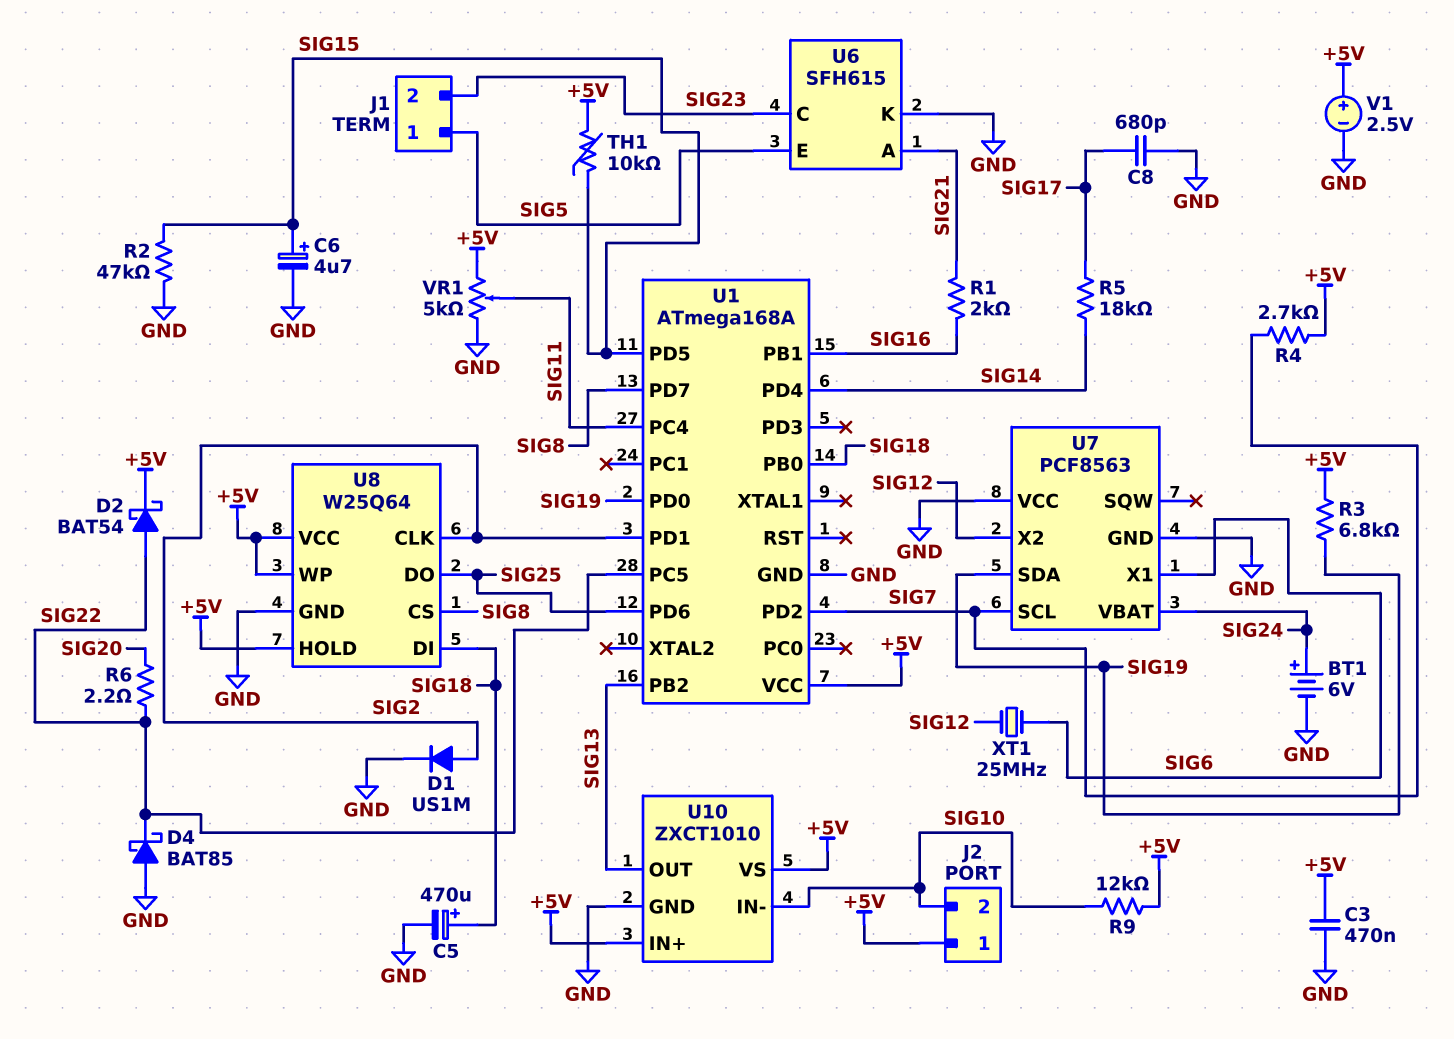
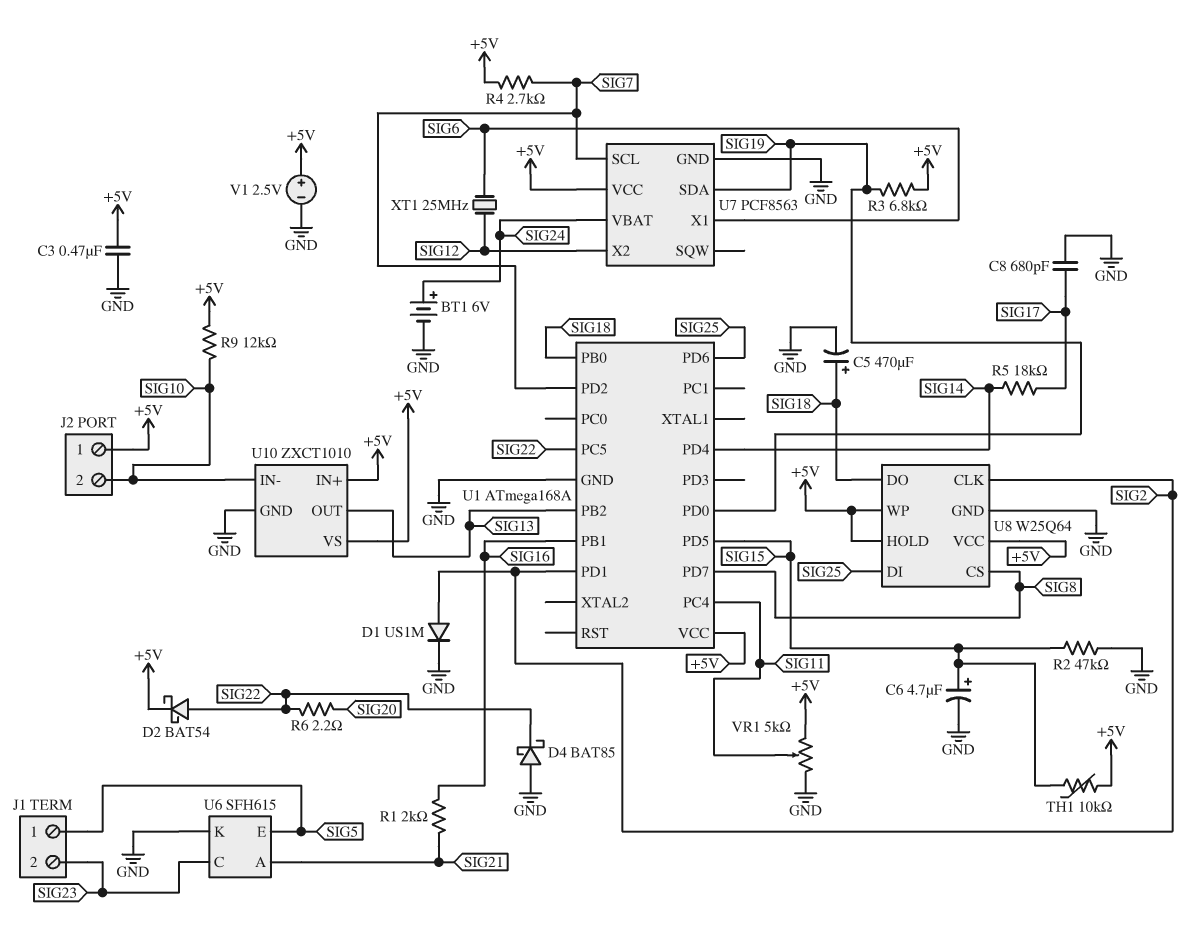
U7 pin VCC: GND -> +5V
U8 pin DI: SIG18 -> SIG25
U8 pin DO: SIG25 -> SIG18

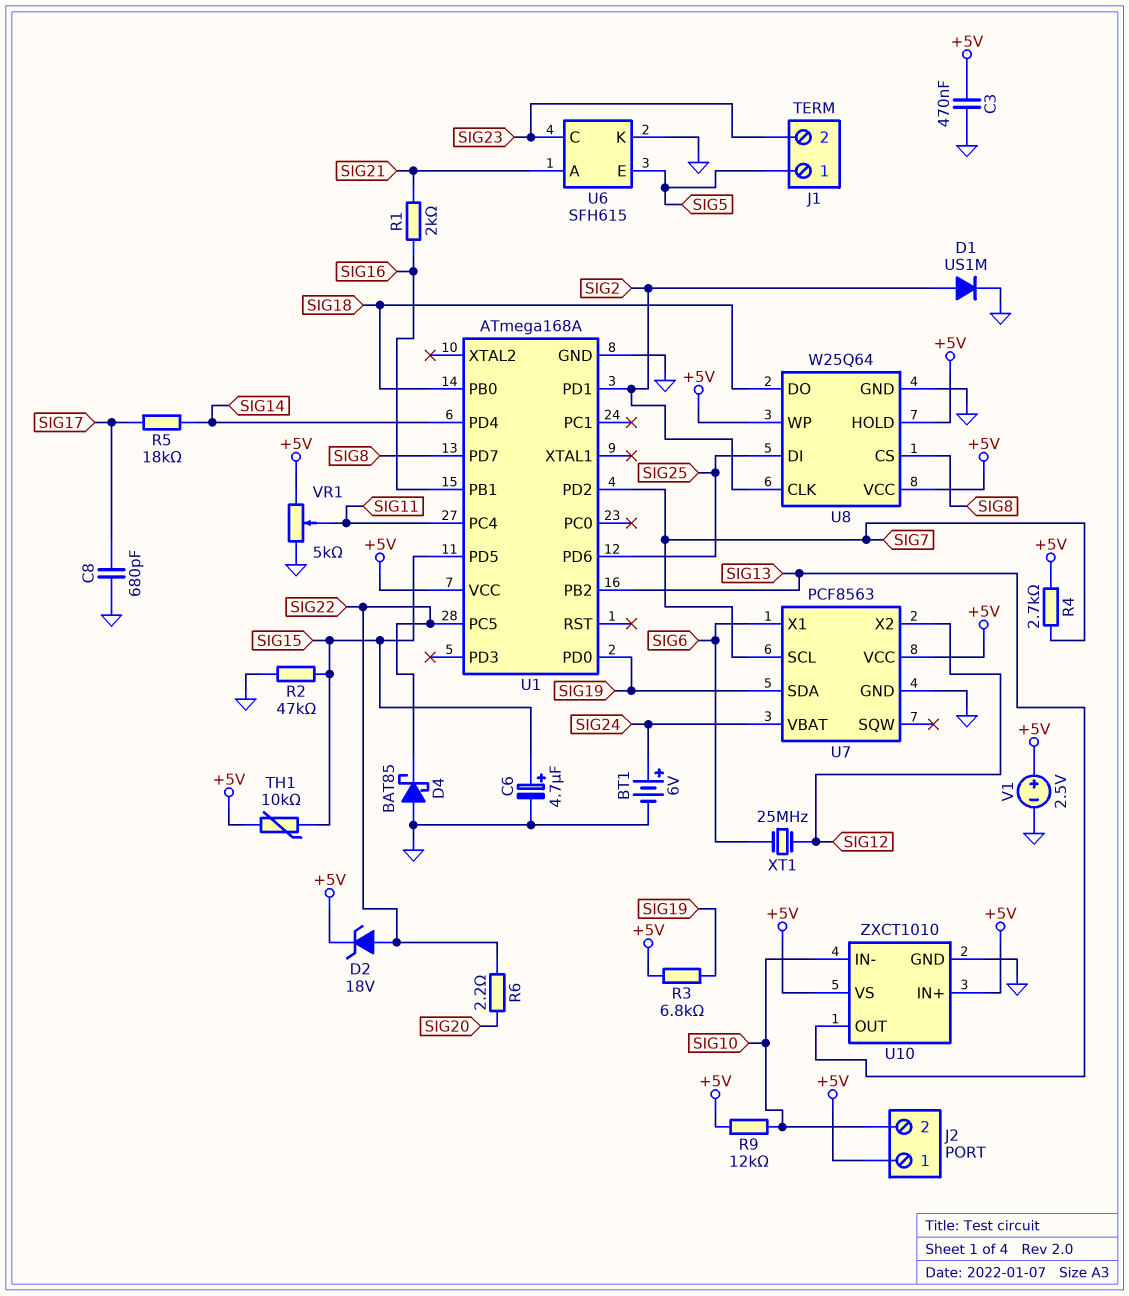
C5: 470uF (plus SIG18, minus GND) -> none
D2: schottky BAT54 (A SIG22, K +5V) -> zener 18V (A SIG22, K +5V)

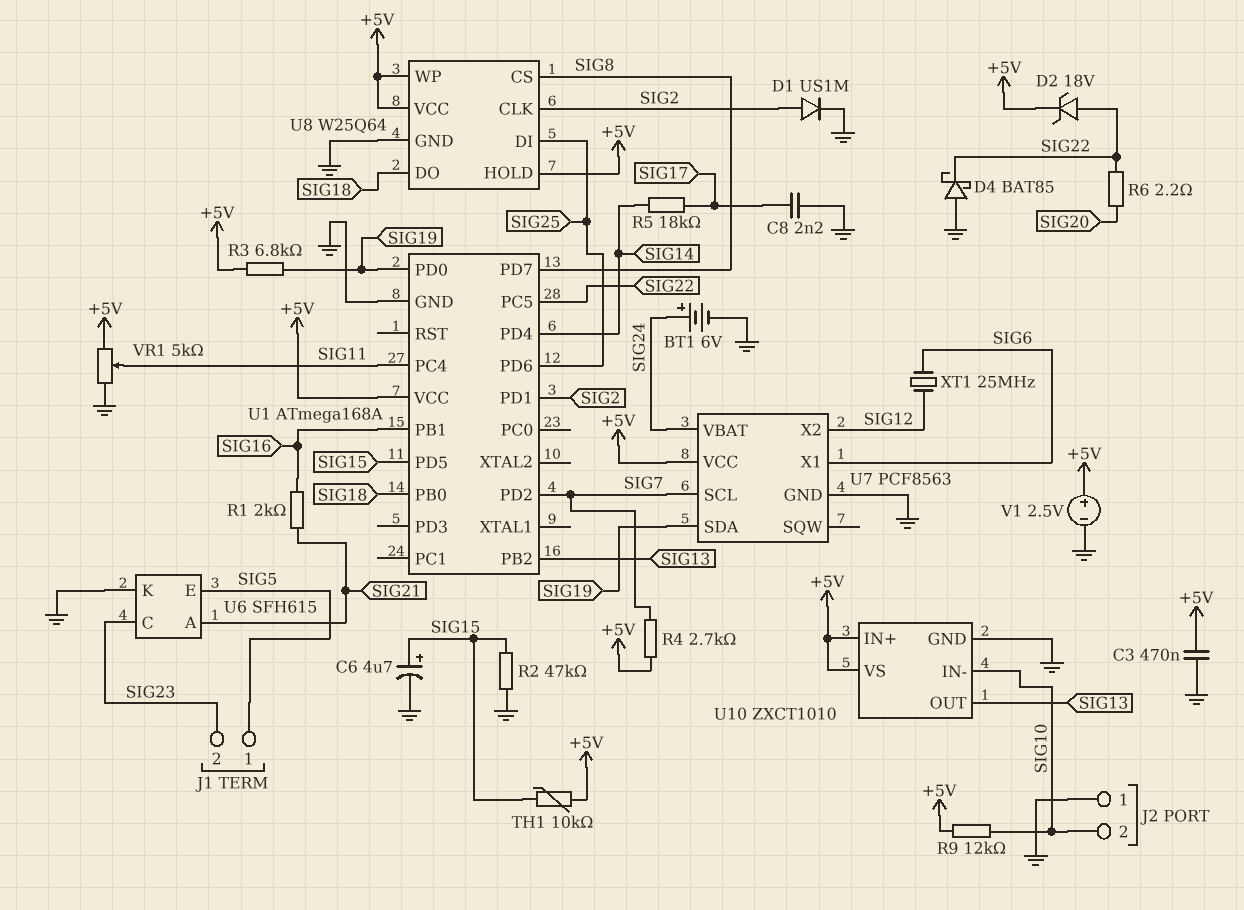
C8: 680pF (GND, SIG17) -> 2.2nF (GND, SIG17)
J2 pin 1: +5V -> GND

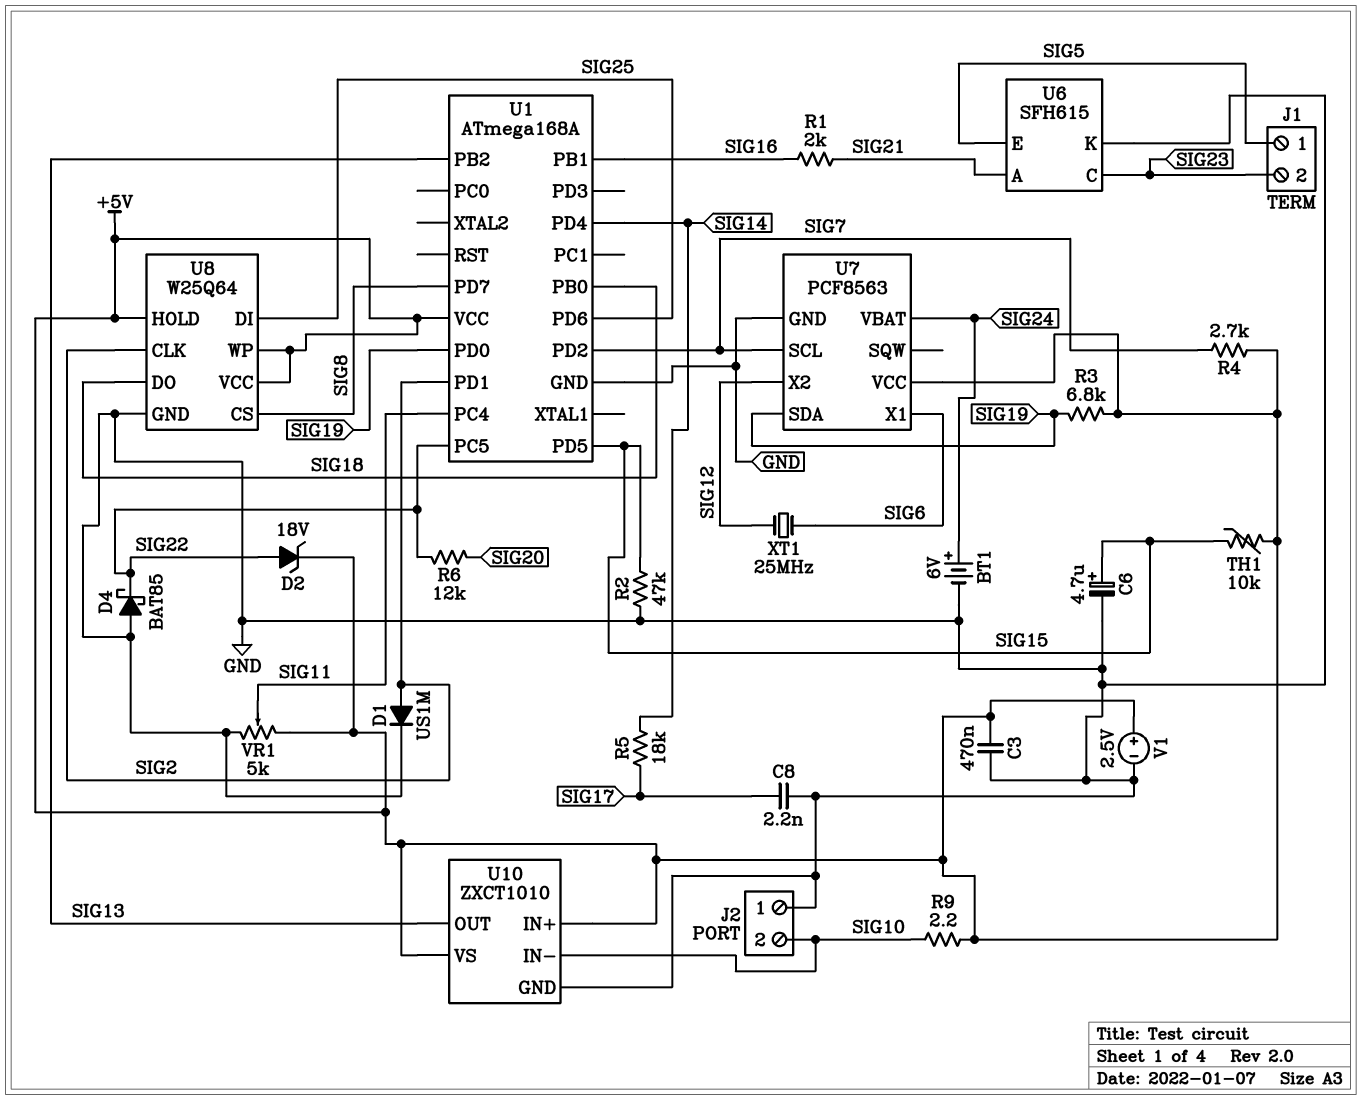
R6: 2.2 (SIG20, SIG22) -> 12k (SIG20, SIG22)
R9: 12k (+5V, SIG10) -> 2.2 (+5V, SIG10)

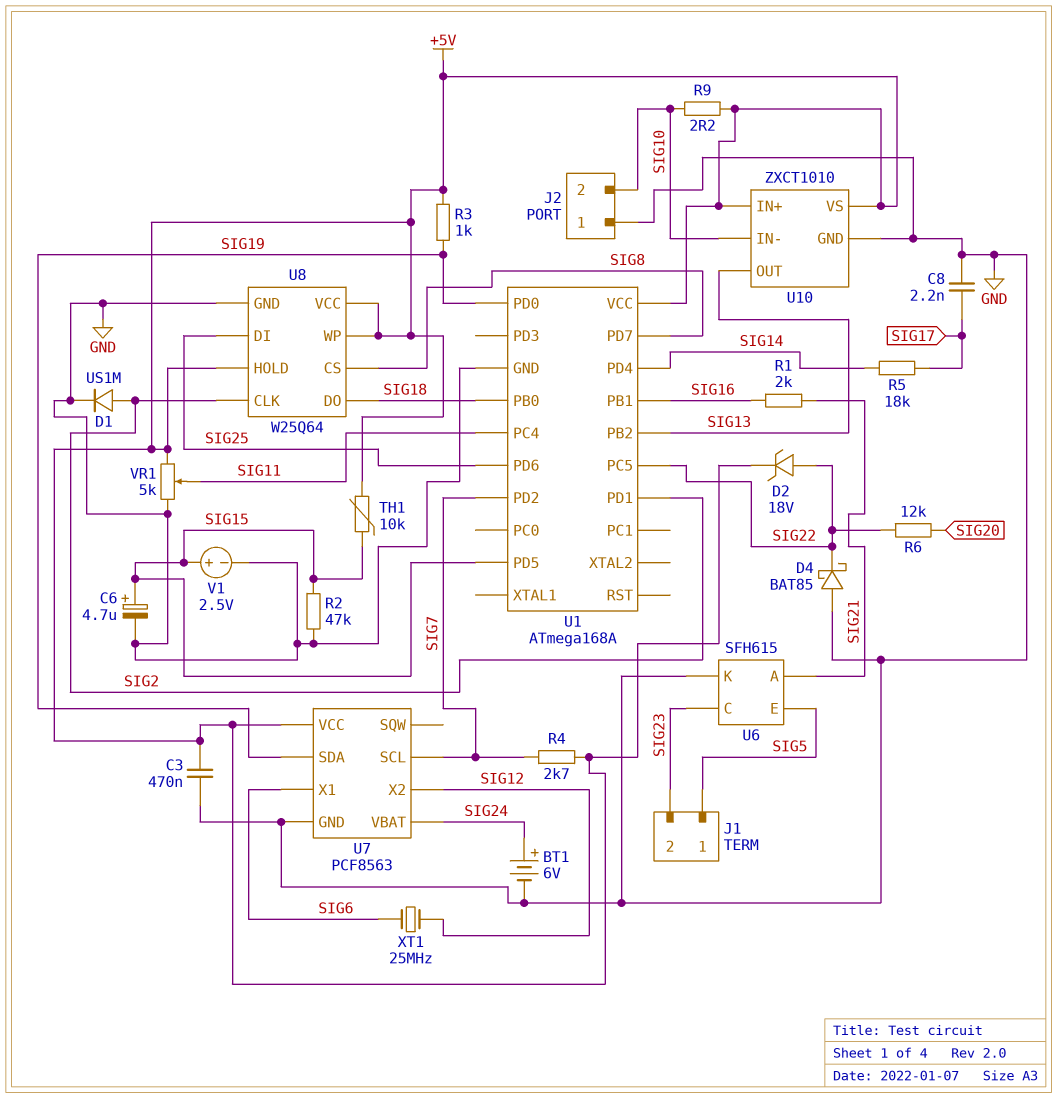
R3: 6.8k (+5V, SIG19) -> 1k (+5V, SIG19)
V1: 2.5V (plus +5V, minus GND) -> 2.5V (plus SIG15, minus GND)

